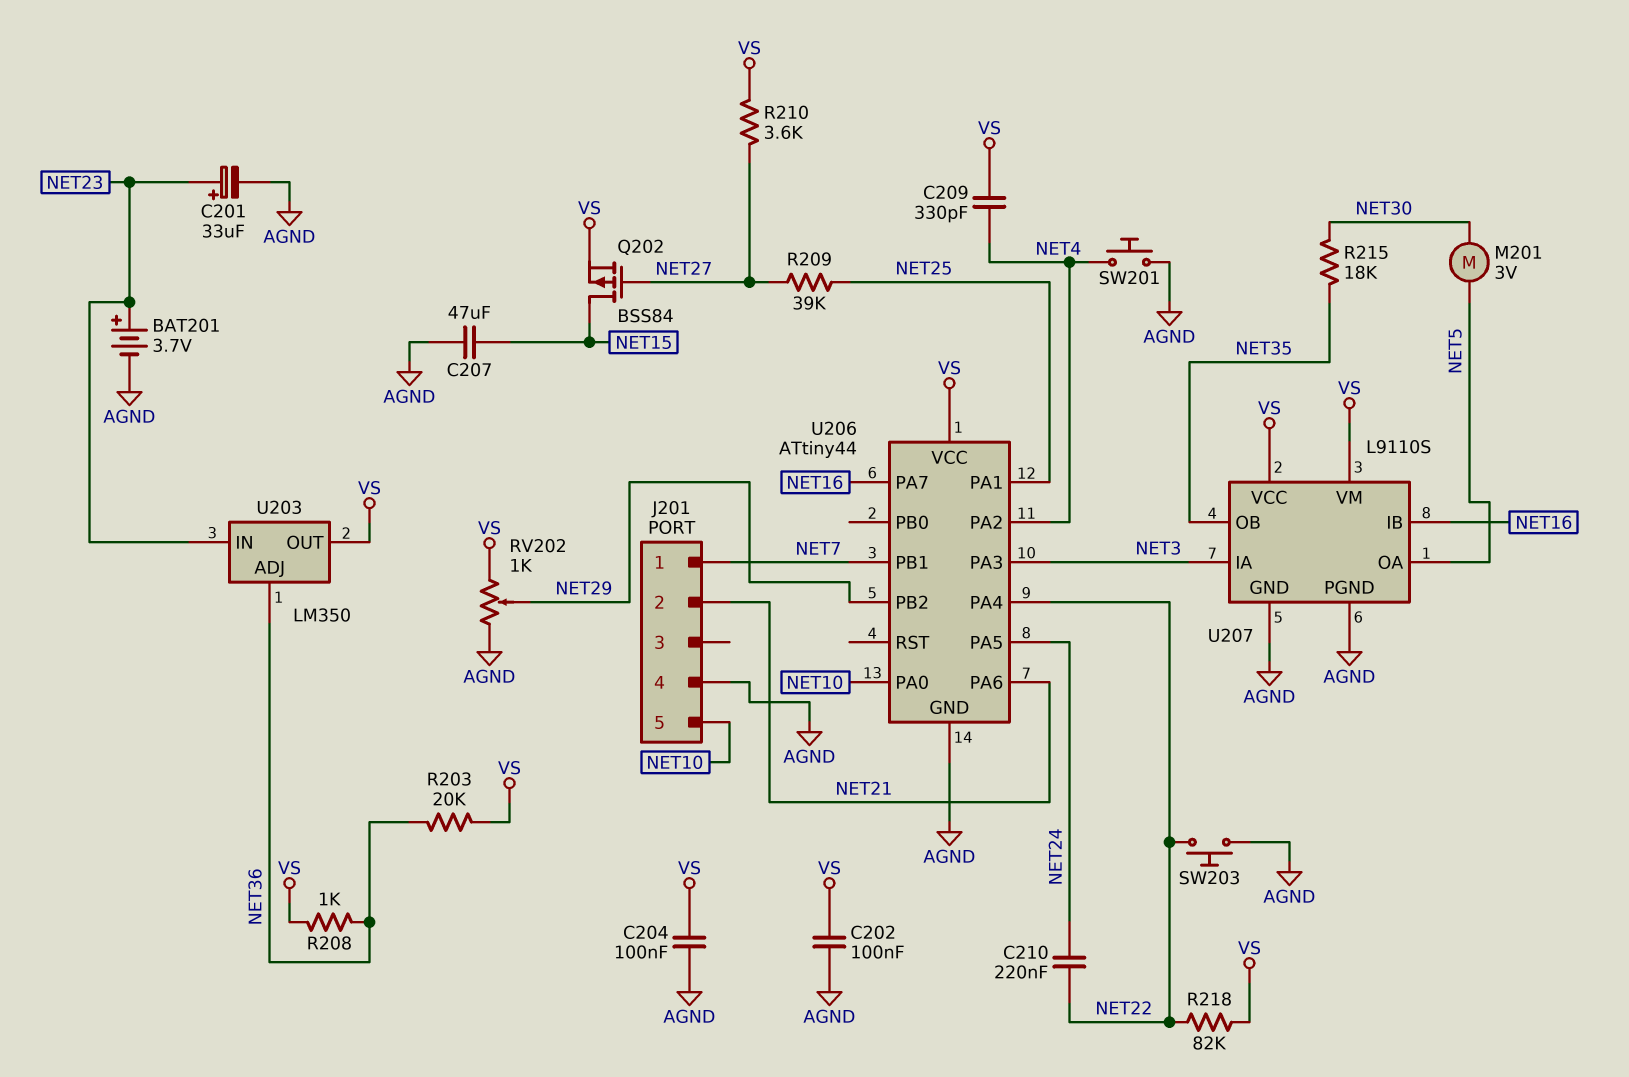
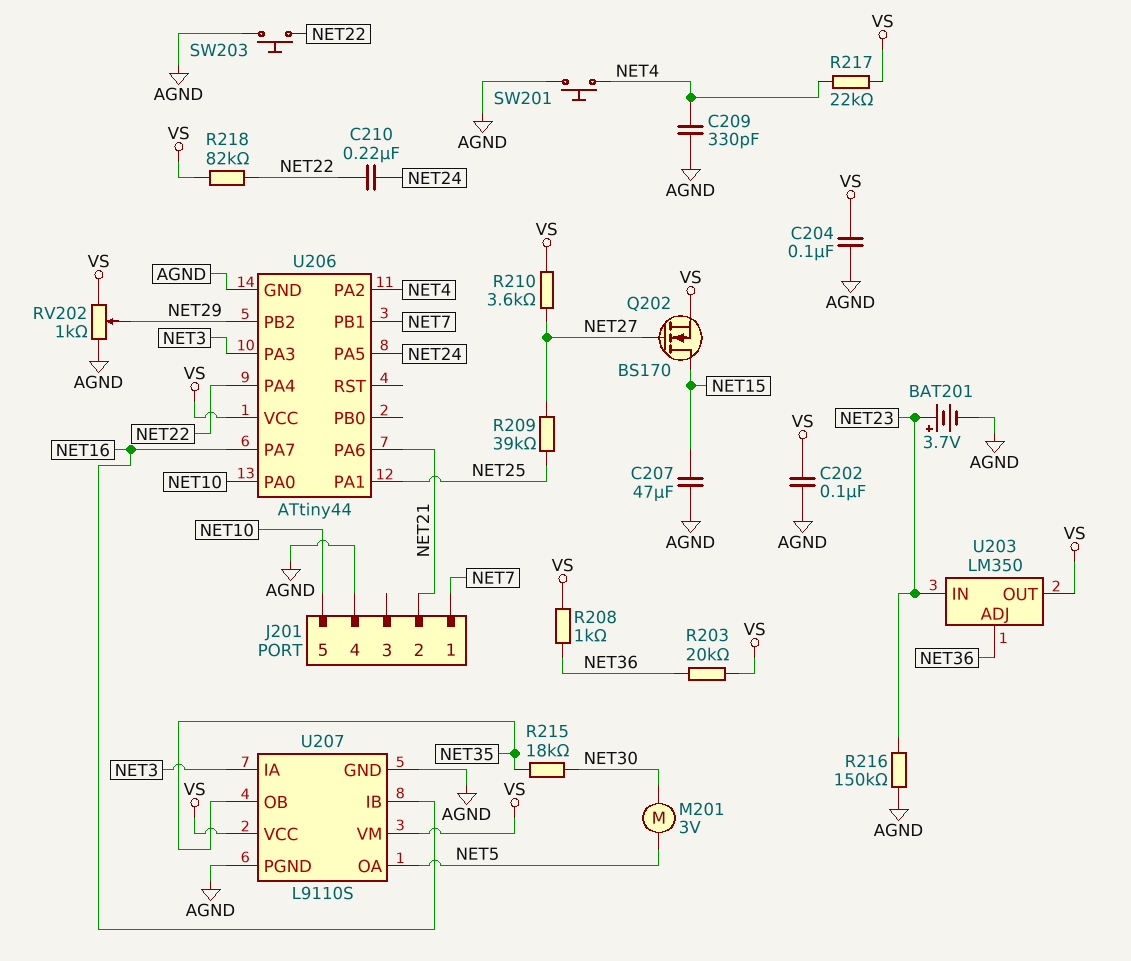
C201: 33uF (plus NET23, minus AGND) -> none
C209: 330pF (NET4, VS) -> 330pF (AGND, NET4)
Q202: PMOS BSS84 (G NET27, D NET15, S VS) -> NMOS BS170 (G NET27, D NET15, S VS)
R216: none -> 150k (AGND, NET23)
R217: none -> 22k (NET4, VS)

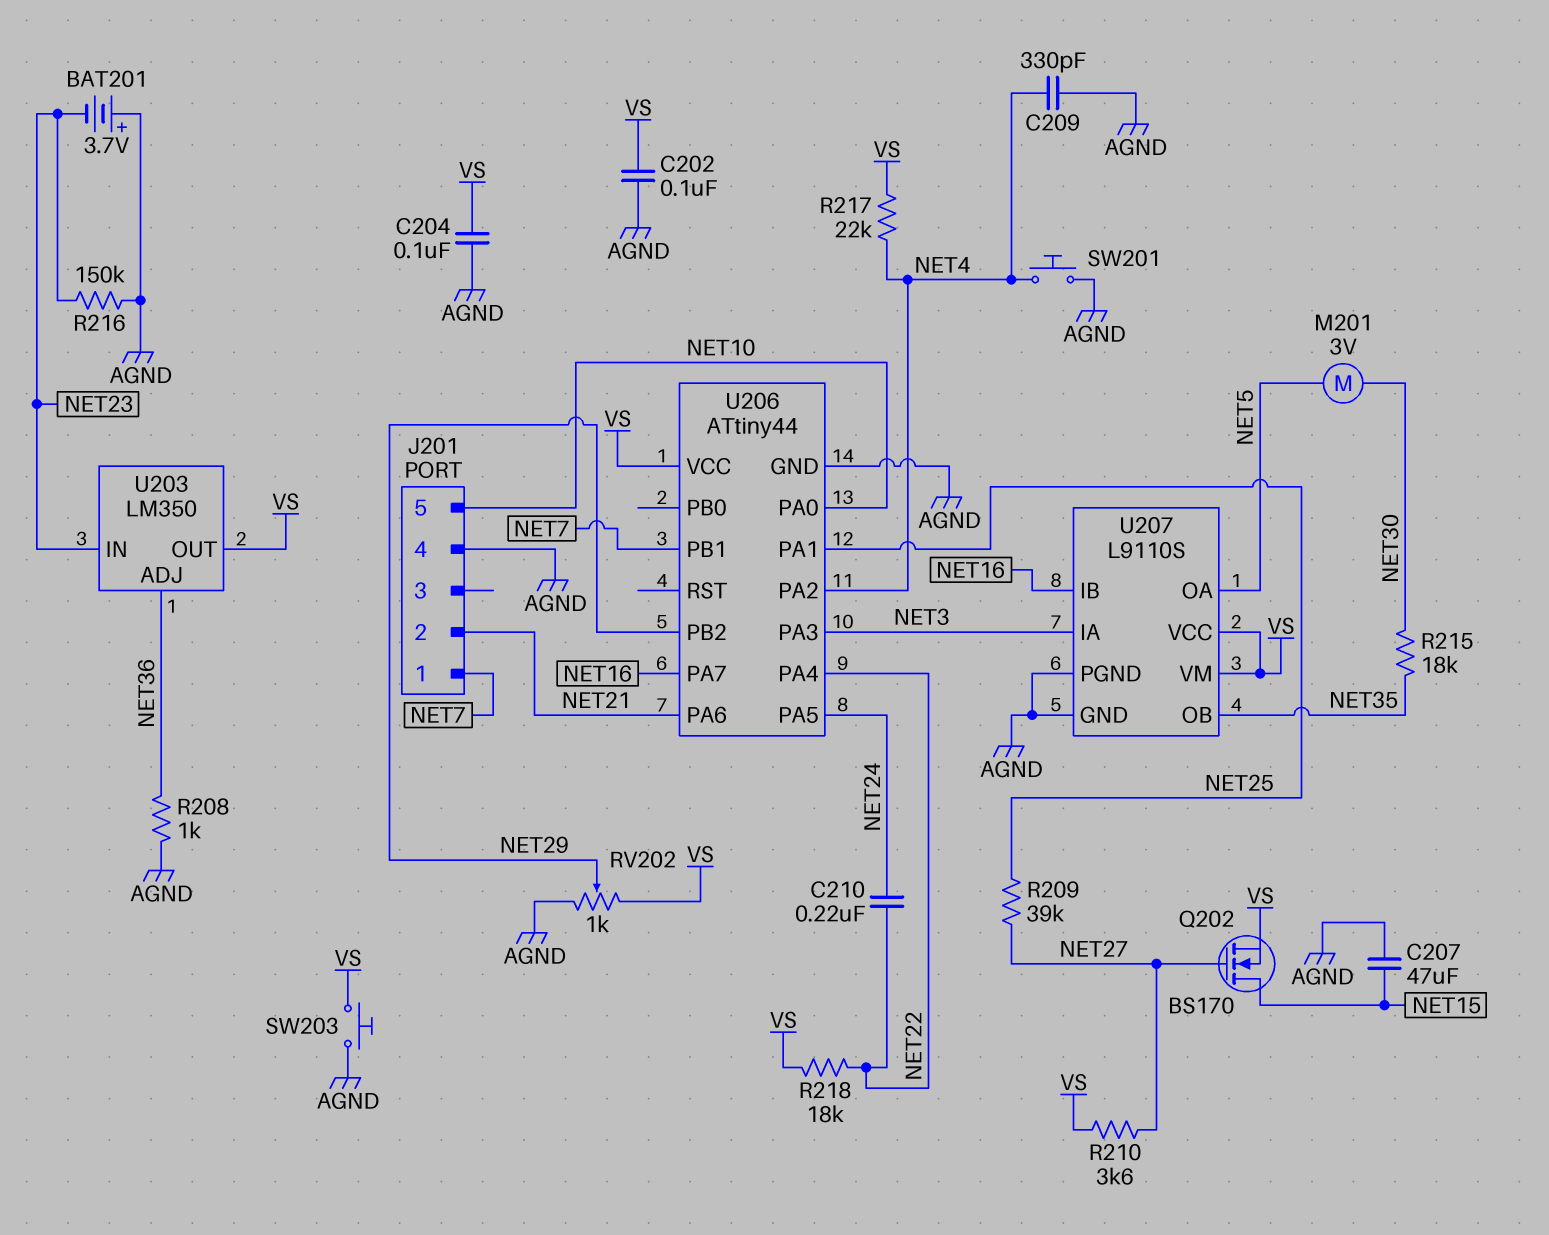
BAT201: 3.7V (plus NET23, minus AGND) -> 3.7V (plus AGND, minus NET23)
R203: 20k (NET36, VS) -> none
R208: 1k (NET36, VS) -> 1k (AGND, NET36)
R218: 82k (NET22, VS) -> 18k (NET22, VS)
SW203: button (AGND, NET22) -> button (AGND, VS)

